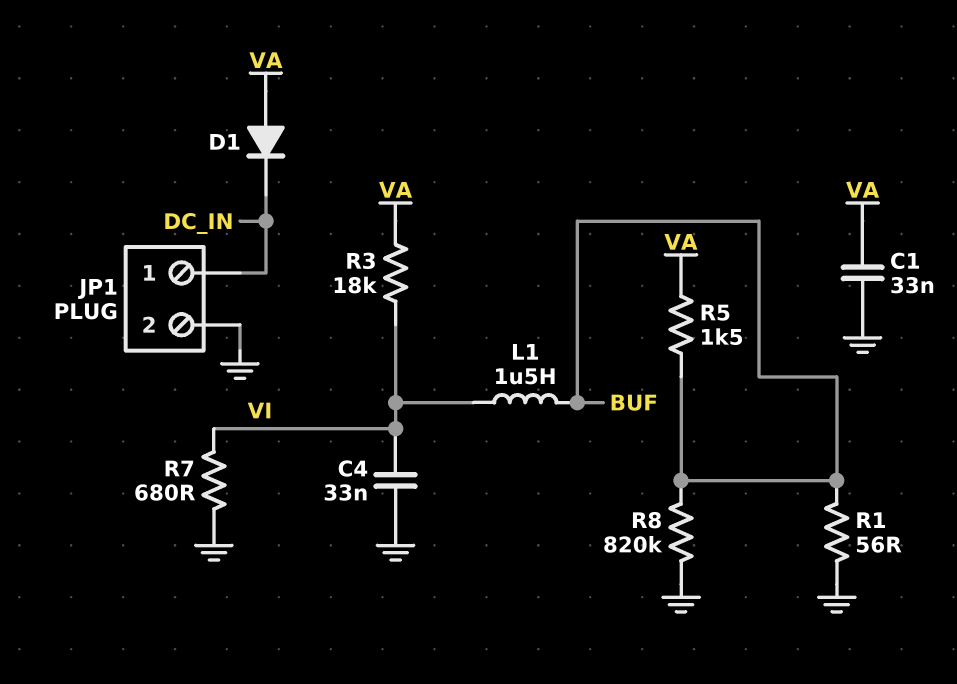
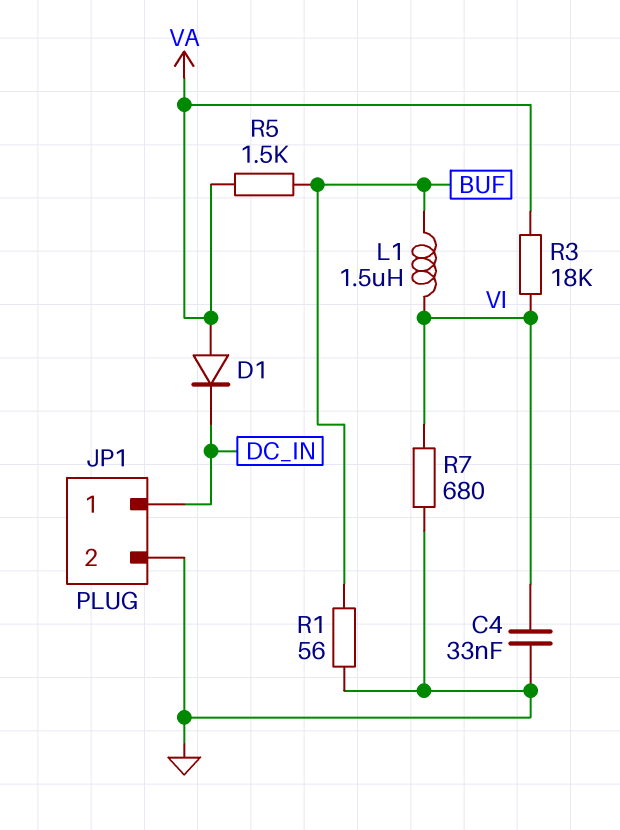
C1: 33nF (GND, VA) -> none
R8: 820k (BUF, GND) -> none

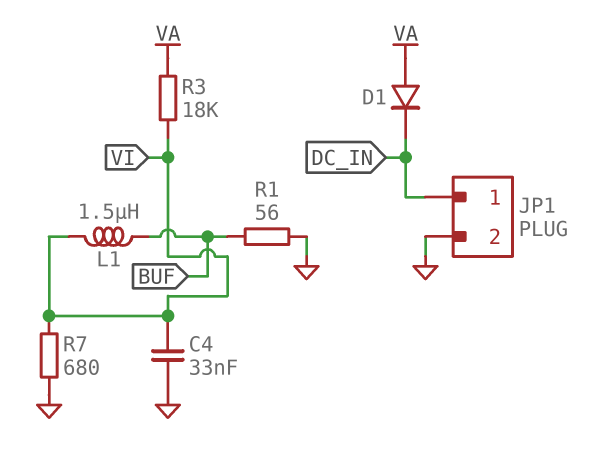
R5: 1.5k (BUF, VA) -> none

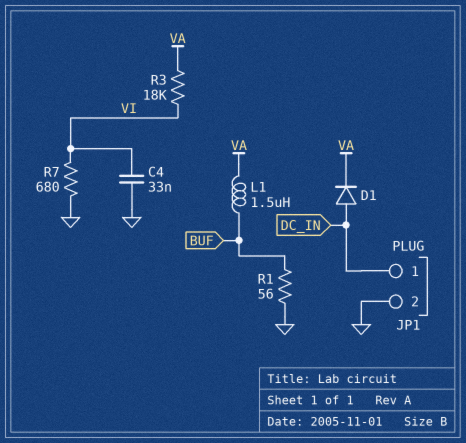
D1: diode (A VA, K DC_IN) -> diode (A DC_IN, K VA)
L1: 1.5uH (BUF, VI) -> 1.5uH (BUF, VA)

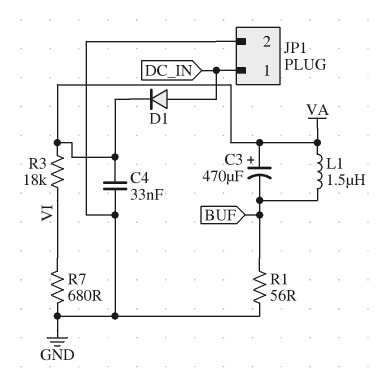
C3: none -> 470uF (plus VA, minus BUF)
C4: 33nF (GND, VI) -> 33nF (GND, VA)

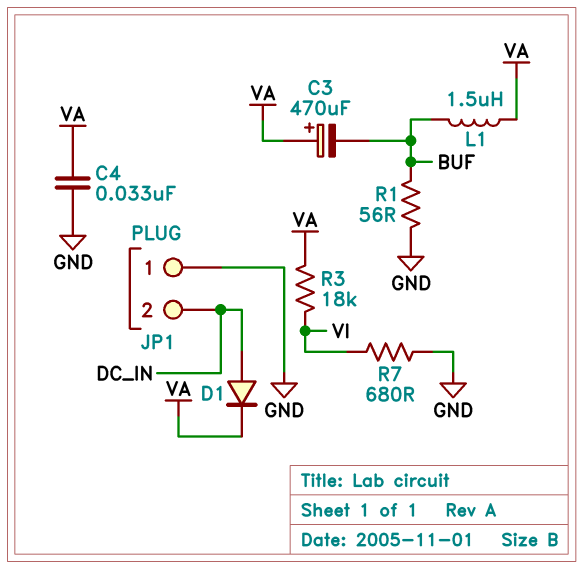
JP1 pin 1: DC_IN -> GND
JP1 pin 2: GND -> DC_IN

